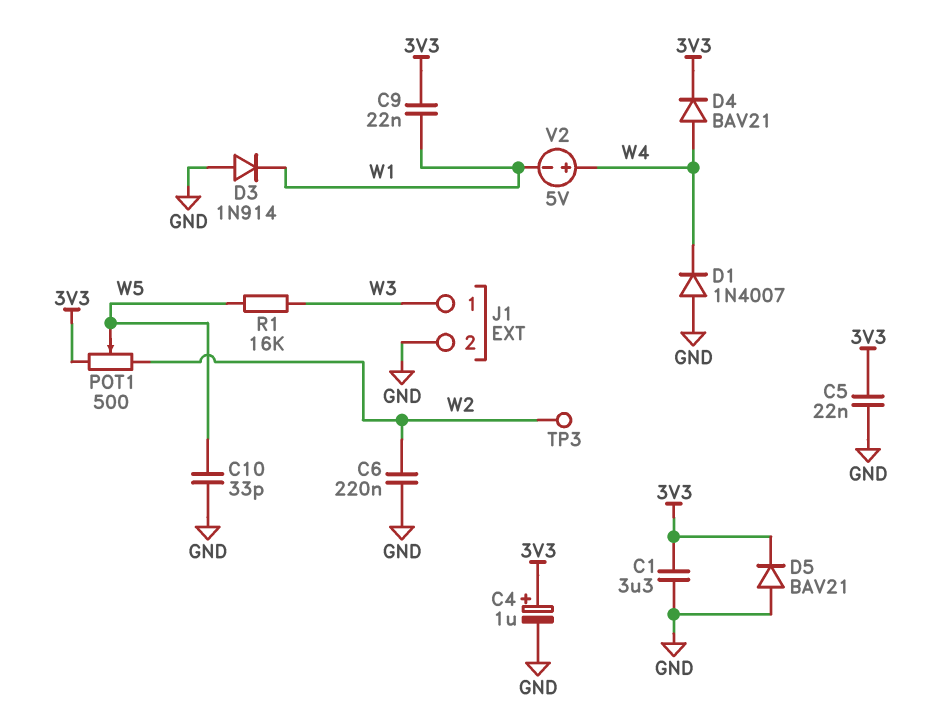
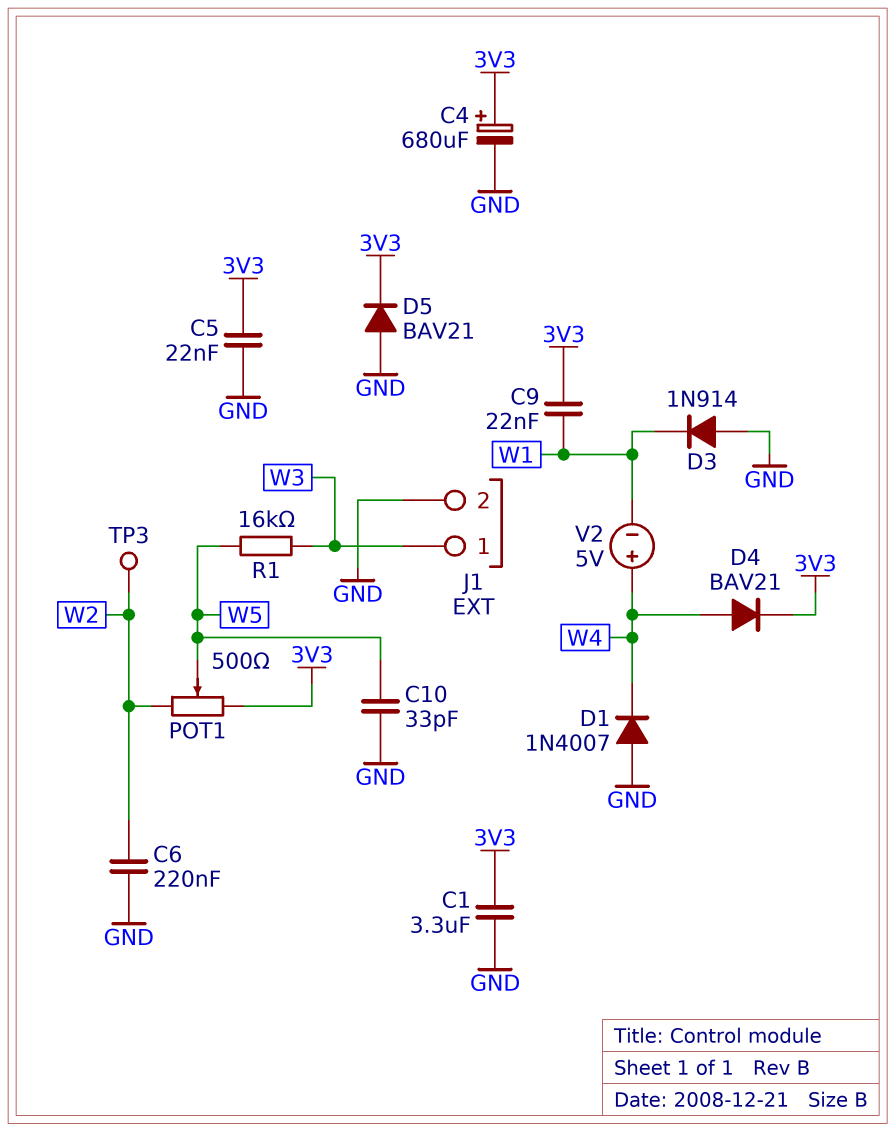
C4: 1uF (plus 3V3, minus GND) -> 680uF (plus 3V3, minus GND)

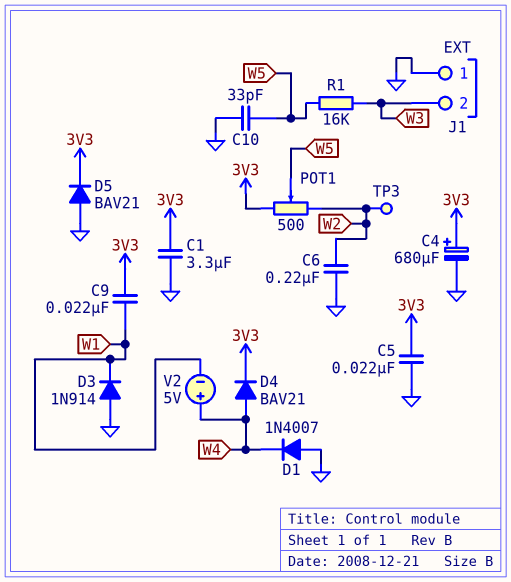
J1 pin 1: W3 -> GND
J1 pin 2: GND -> W3

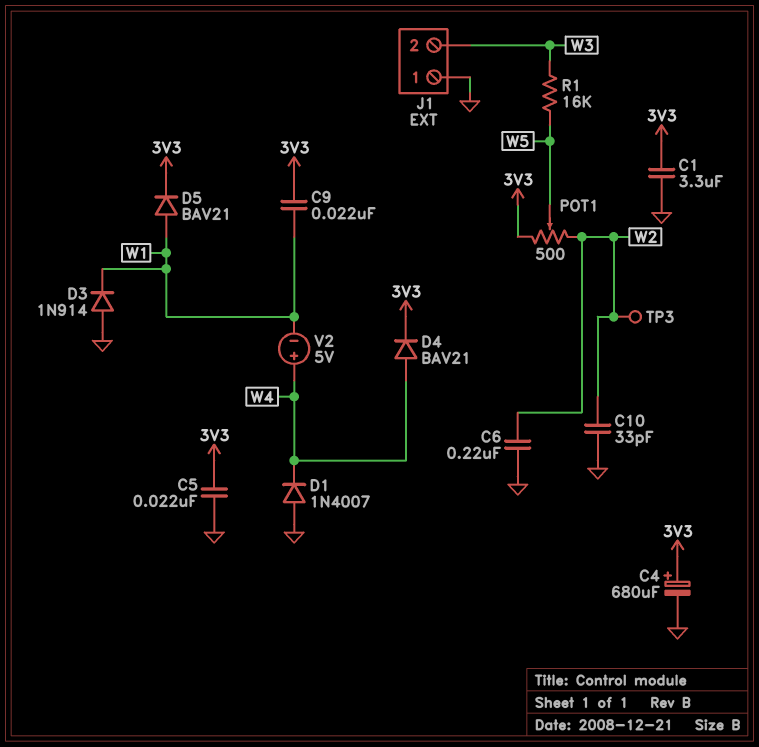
C10: 33pF (GND, W5) -> 33pF (GND, W2)
D5: diode BAV21 (A GND, K 3V3) -> diode BAV21 (A W1, K 3V3)

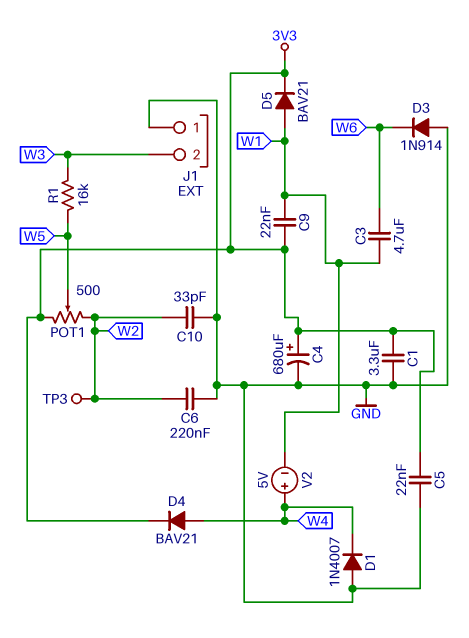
C3: none -> 4.7uF (W1, W6)
D3: diode 1N914 (A GND, K W1) -> diode 1N914 (A GND, K W6)

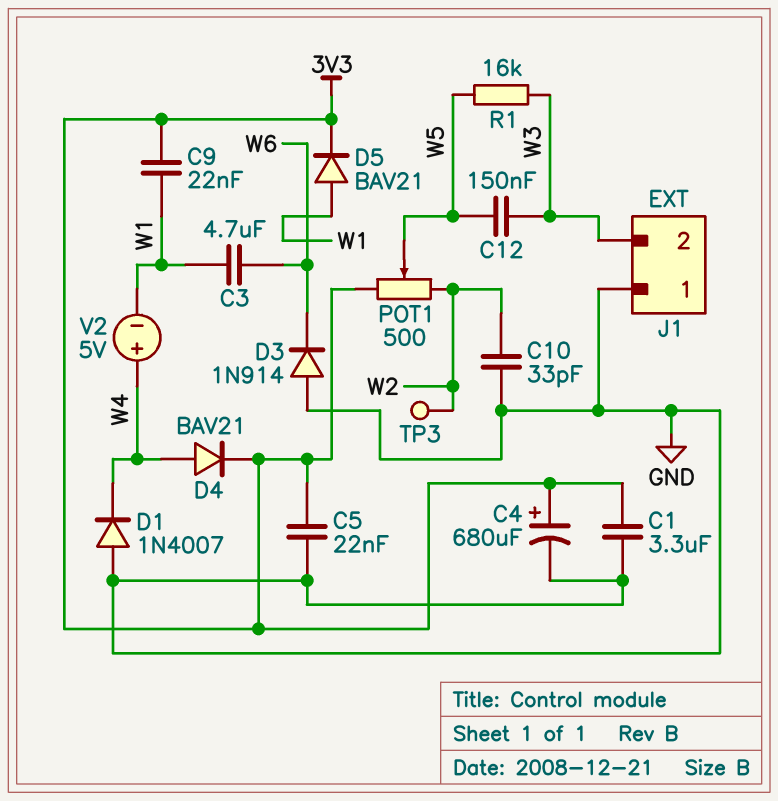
C6: 220nF (GND, W2) -> none
C12: none -> 150nF (W3, W5)

